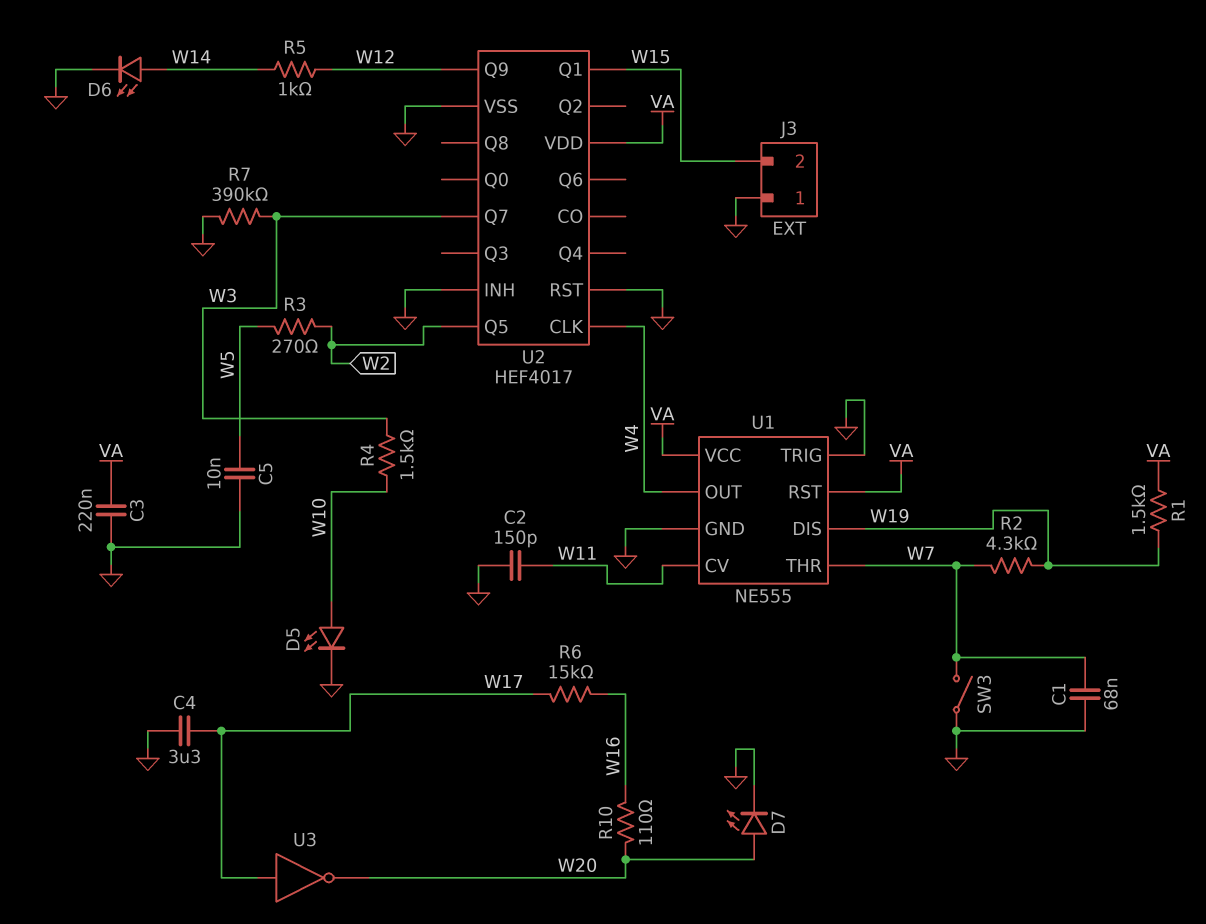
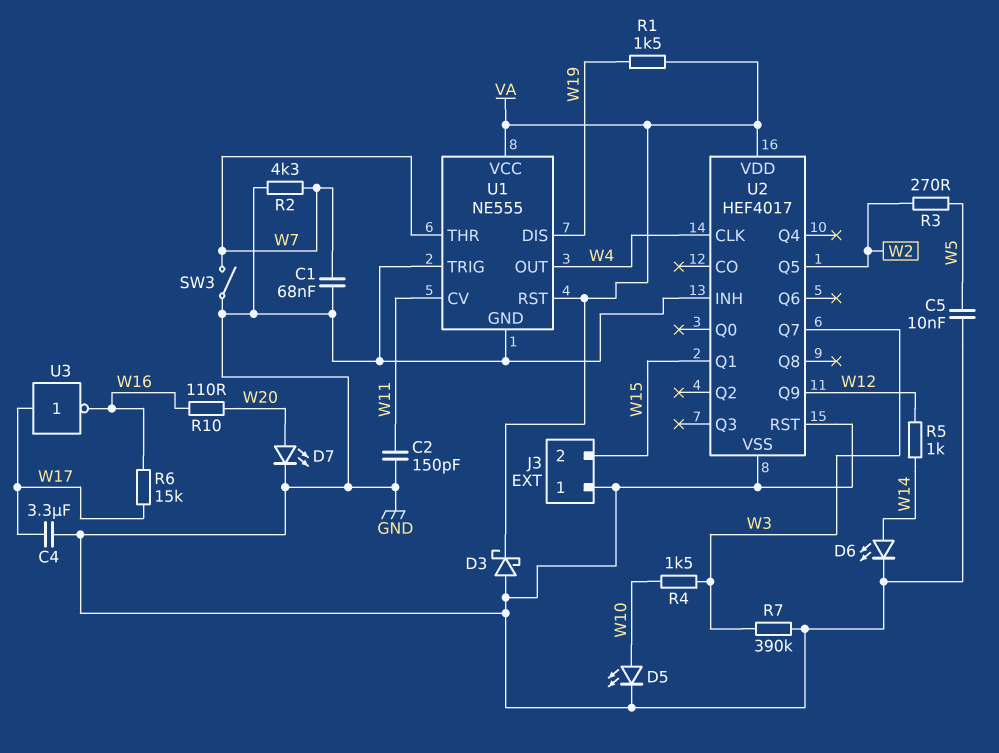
C3: 220nF (GND, VA) -> none
D3: none -> schottky (A GND, K VA)
R2: 4.3k (W7, W19) -> 4.3k (GND, W7)
U3: NOT (in W17, out W20) -> NOT (in W17, out W16)

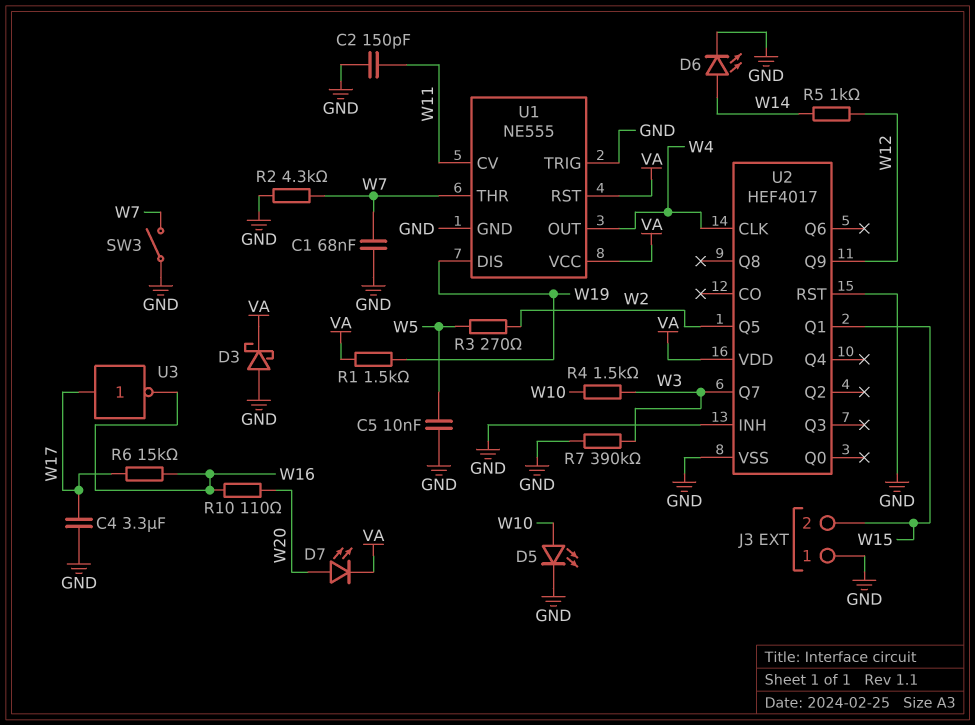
D7: LED (A W20, K GND) -> LED (A W20, K VA)

